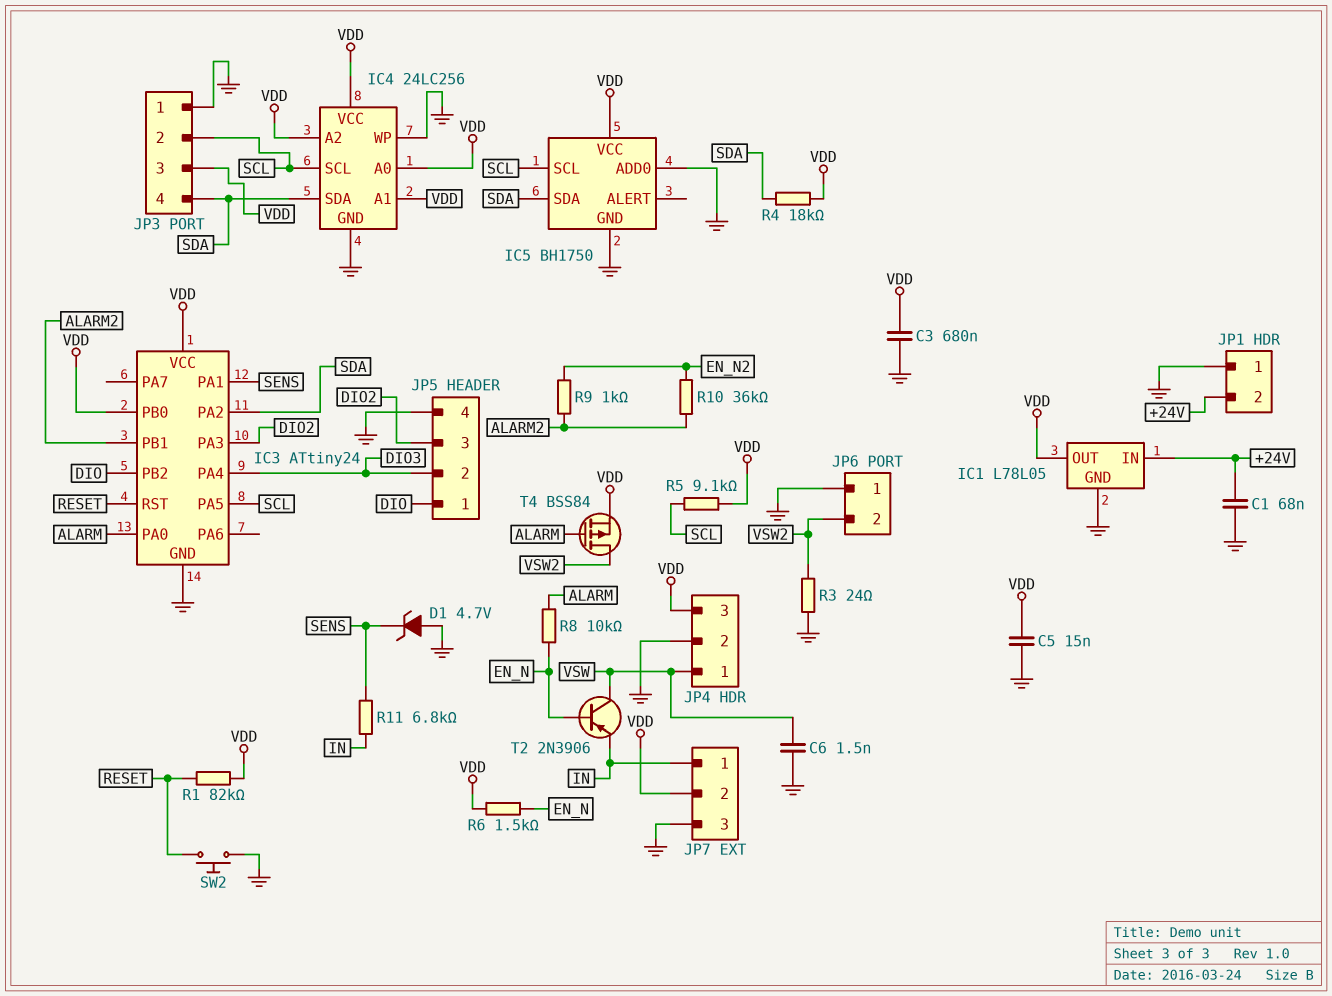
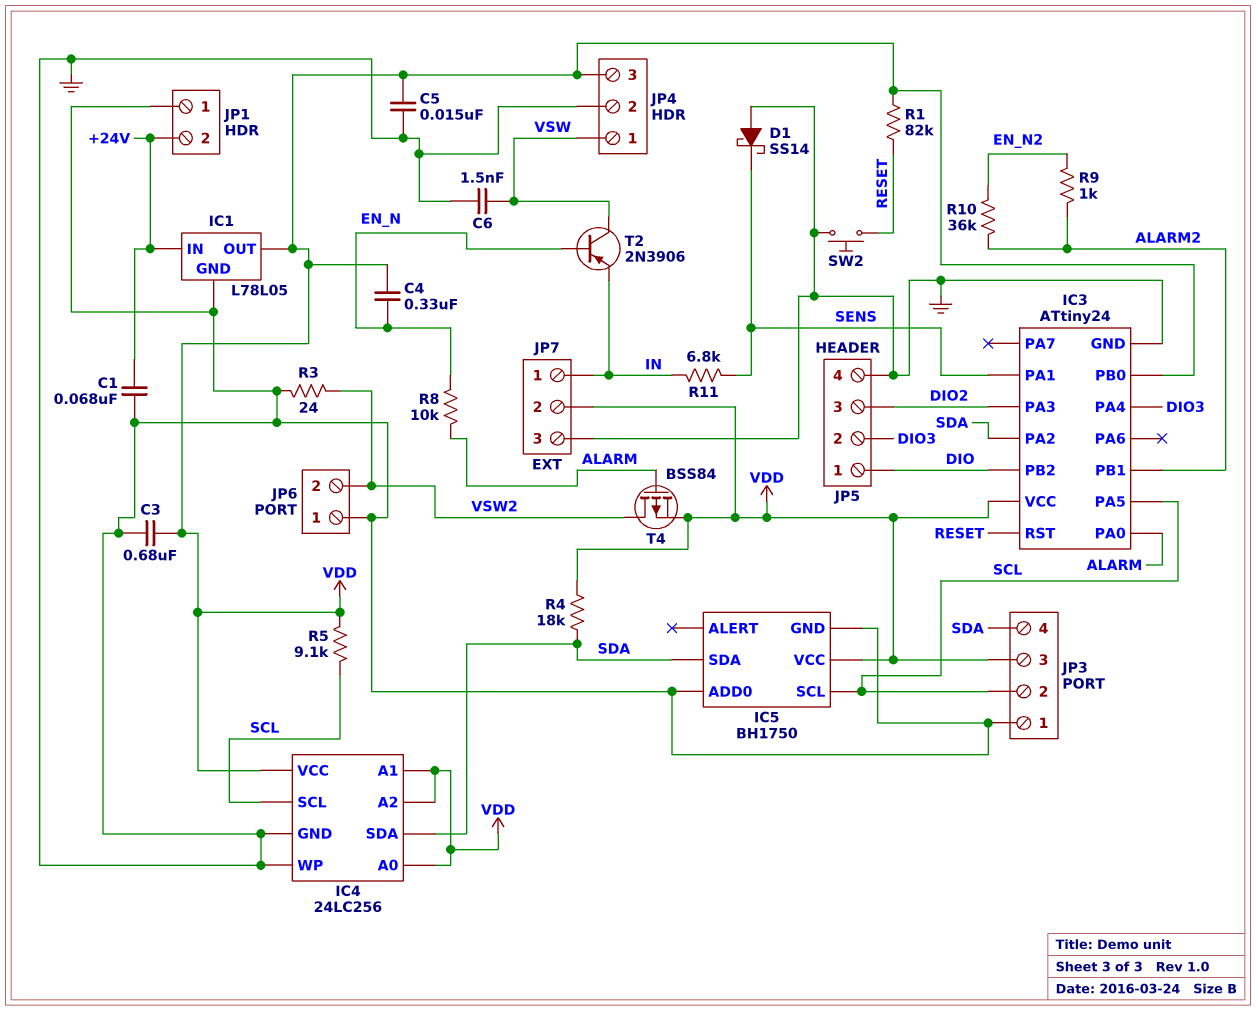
C4: none -> 330nF (EN_N, VDD)
D1: zener 4.7V (A GND, K SENS) -> schottky SS14 (A GND, K SENS)
R6: 1.5k (EN_N, VDD) -> none

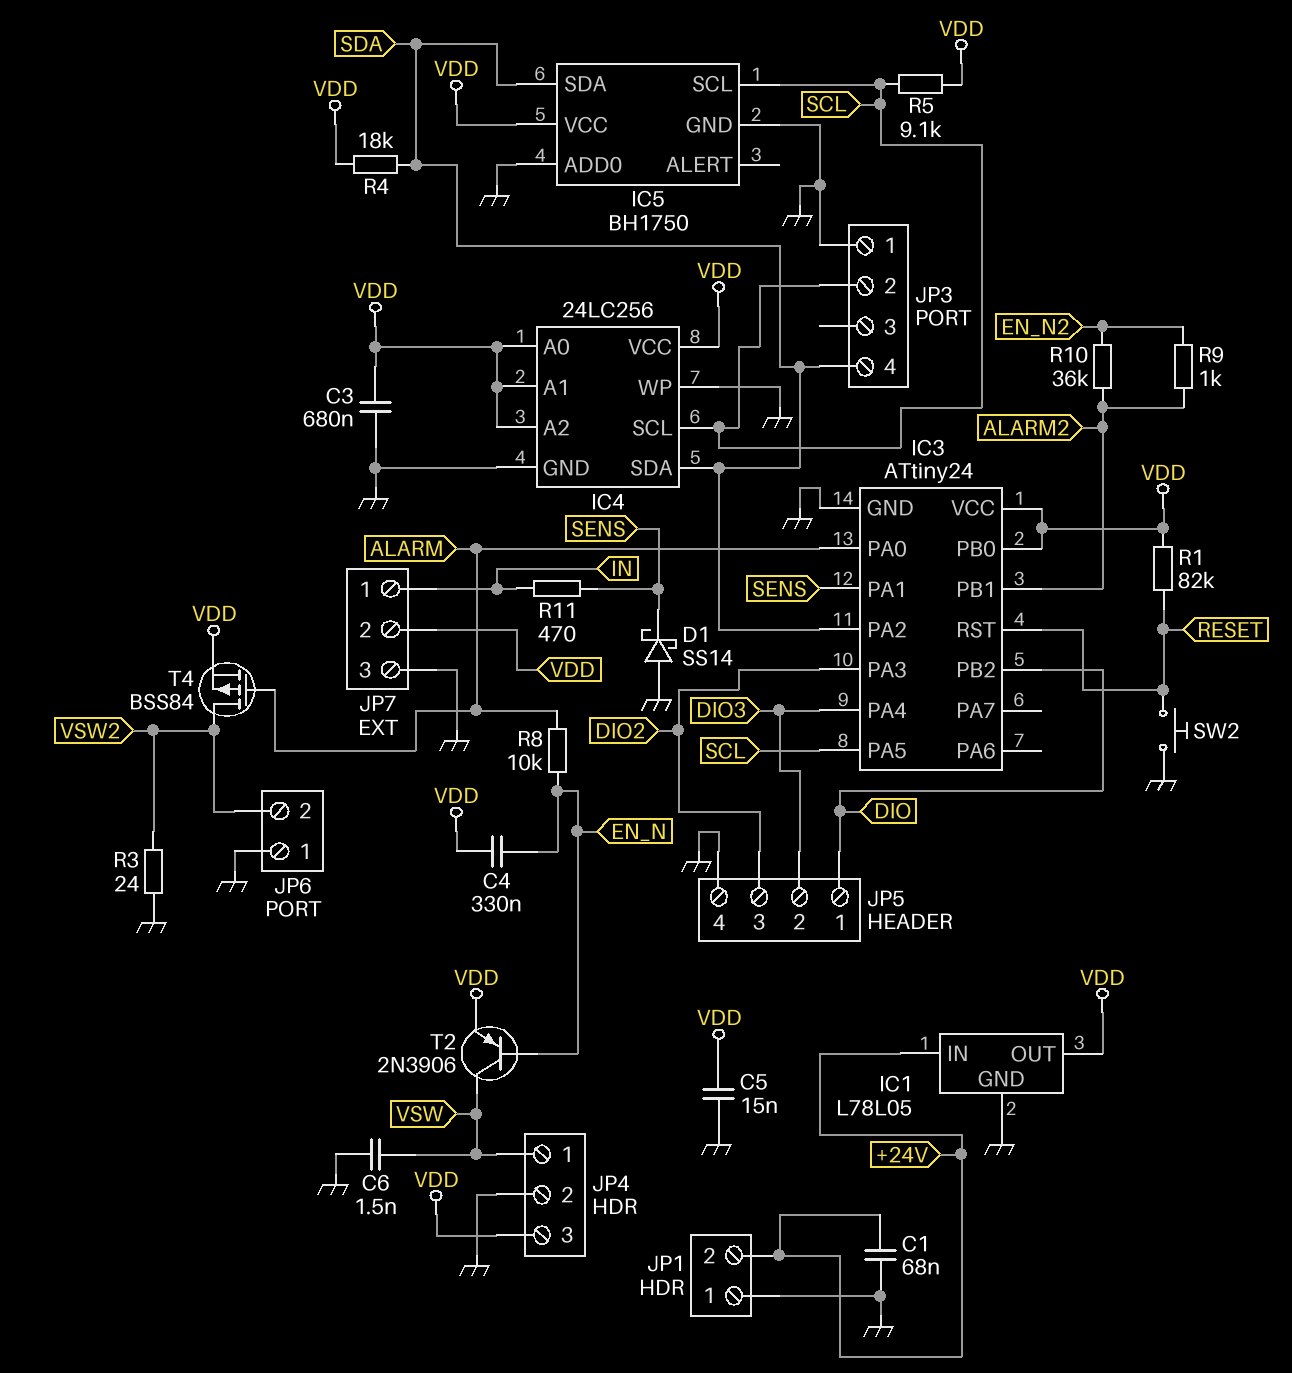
JP3 pin 3: VDD -> none
R11: 6.8k (IN, SENS) -> 470 (IN, SENS)
T2: PNP 2N3906 (B EN_N, C VSW, E IN) -> PNP 2N3906 (B EN_N, C VSW, E VDD)

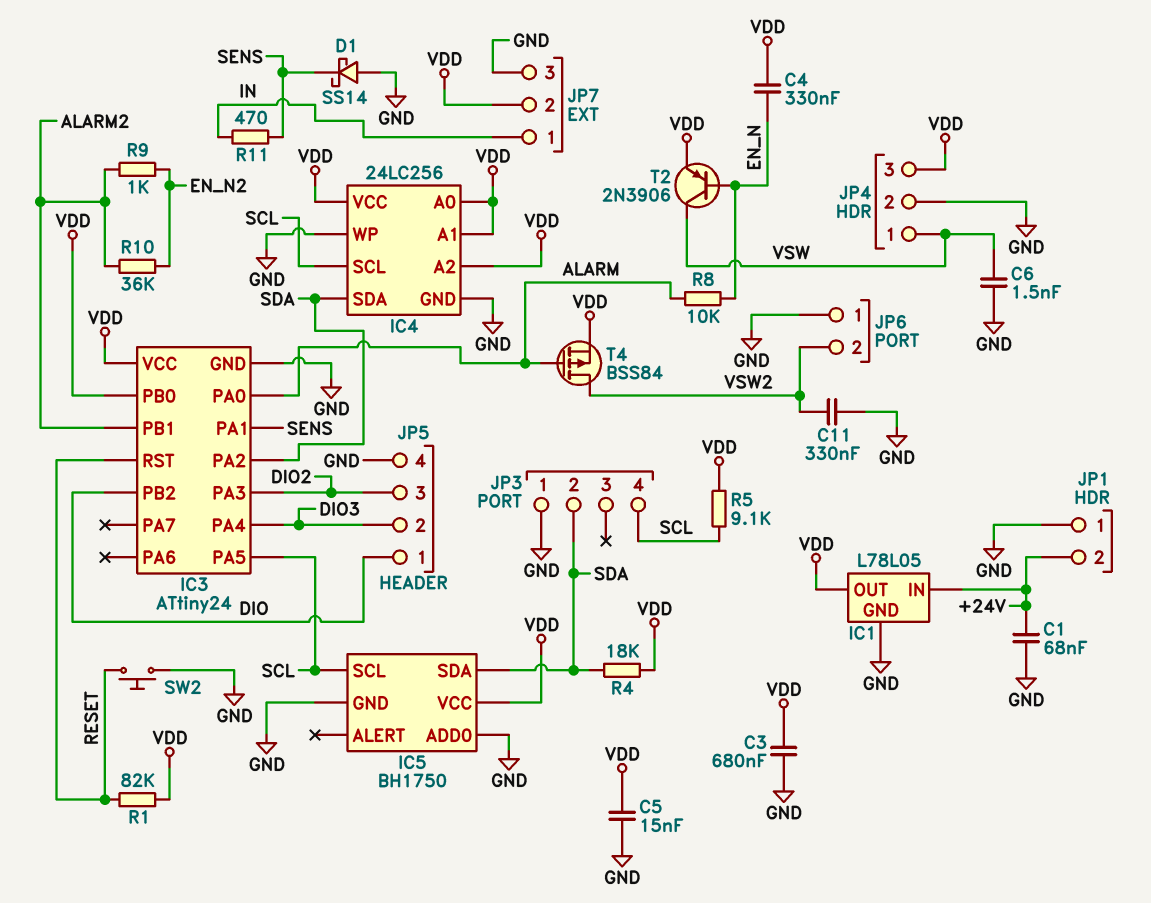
C11: none -> 330nF (GND, VSW2)
JP3 pin 2: SCL -> SDA
JP3 pin 4: SDA -> SCL
R3: 24 (GND, VSW2) -> none

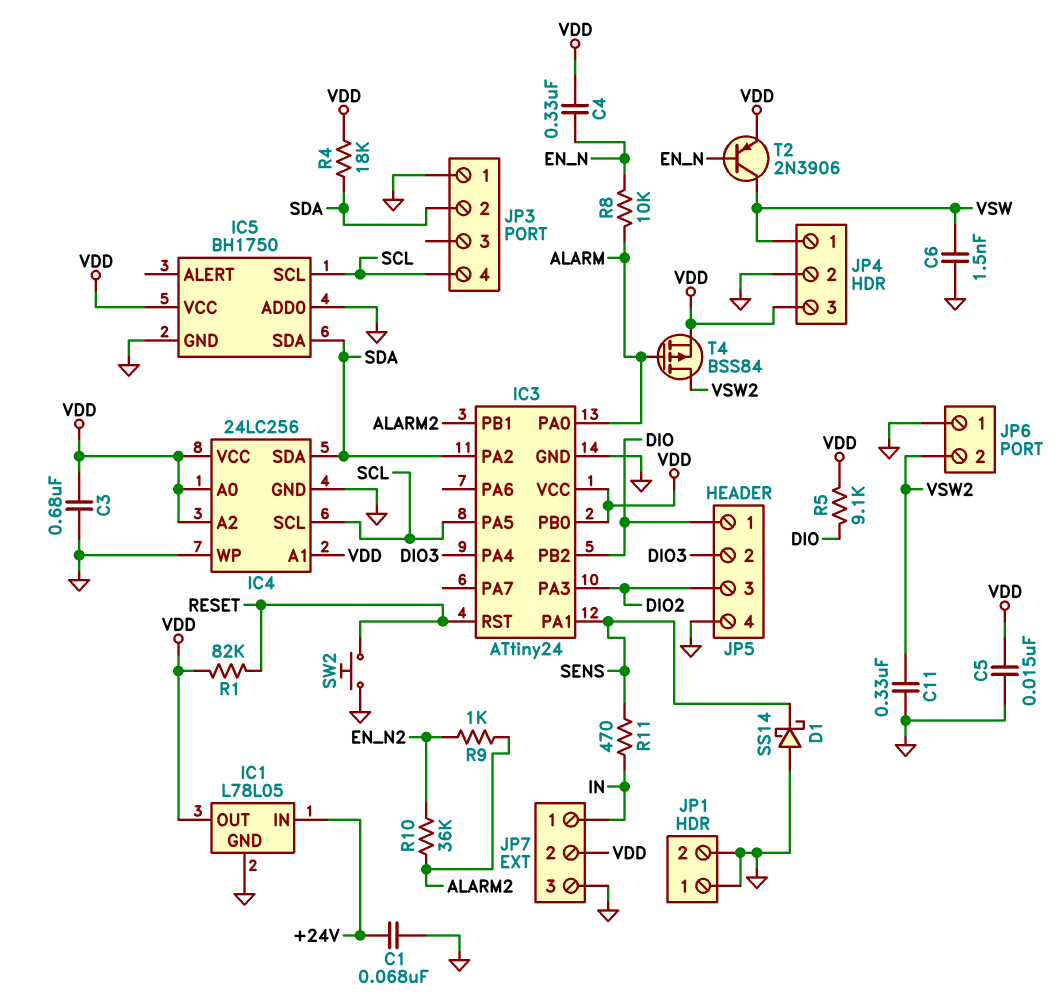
JP1 pin 2: +24V -> GND
R5: 9.1k (SCL, VDD) -> 9.1k (DIO, VDD)

